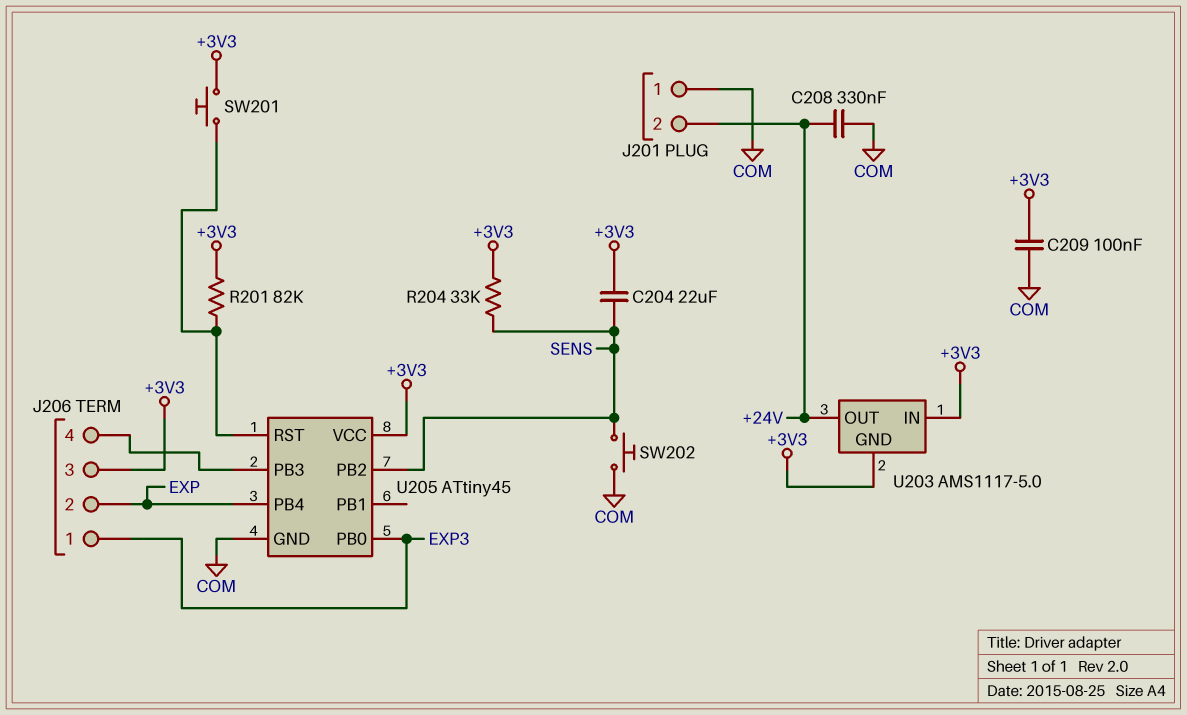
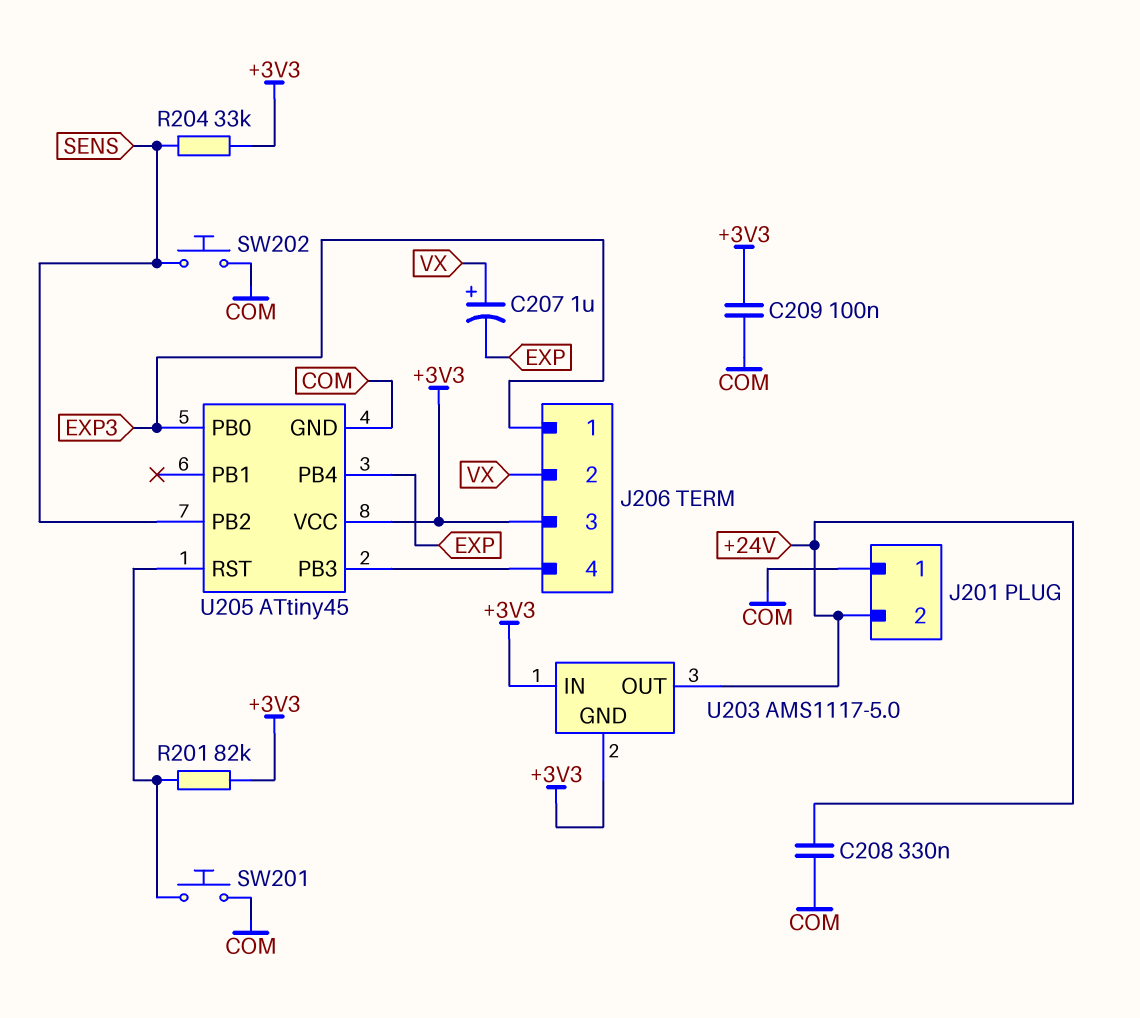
C204: 22uF (+3V3, SENS) -> none
C207: none -> 1uF (plus VX, minus EXP)
J206 pin 2: EXP -> VX
SW201: button (+3V3, U205/RST) -> button (COM, U205/RST)

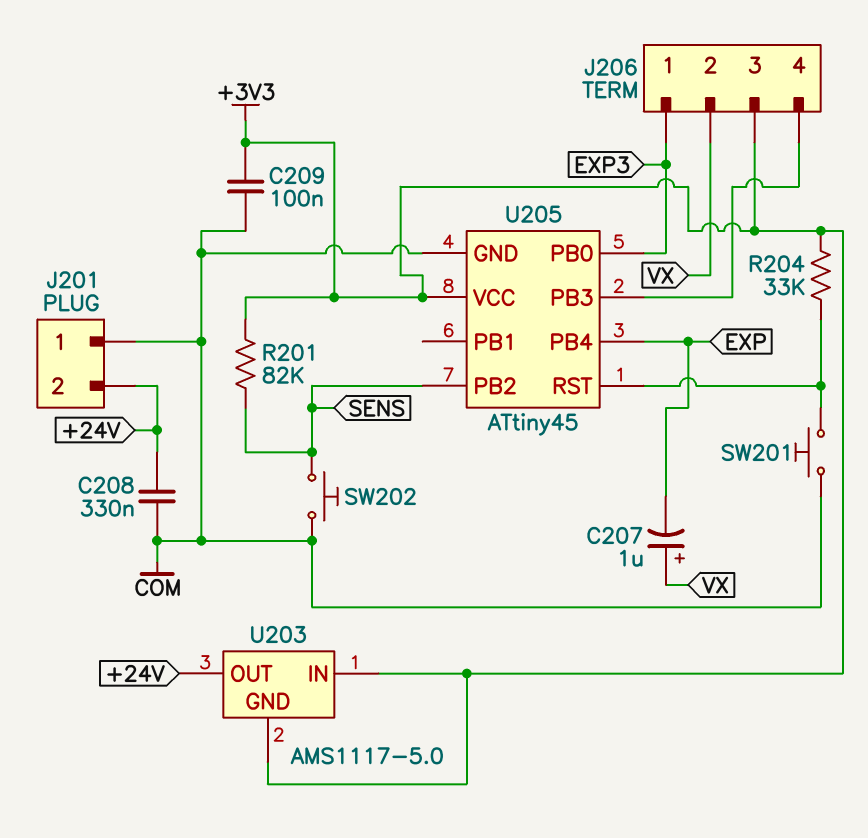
R201: 82k (+3V3, U205/RST) -> 82k (+3V3, SENS)
R204: 33k (+3V3, SENS) -> 33k (+3V3, U205/RST)

